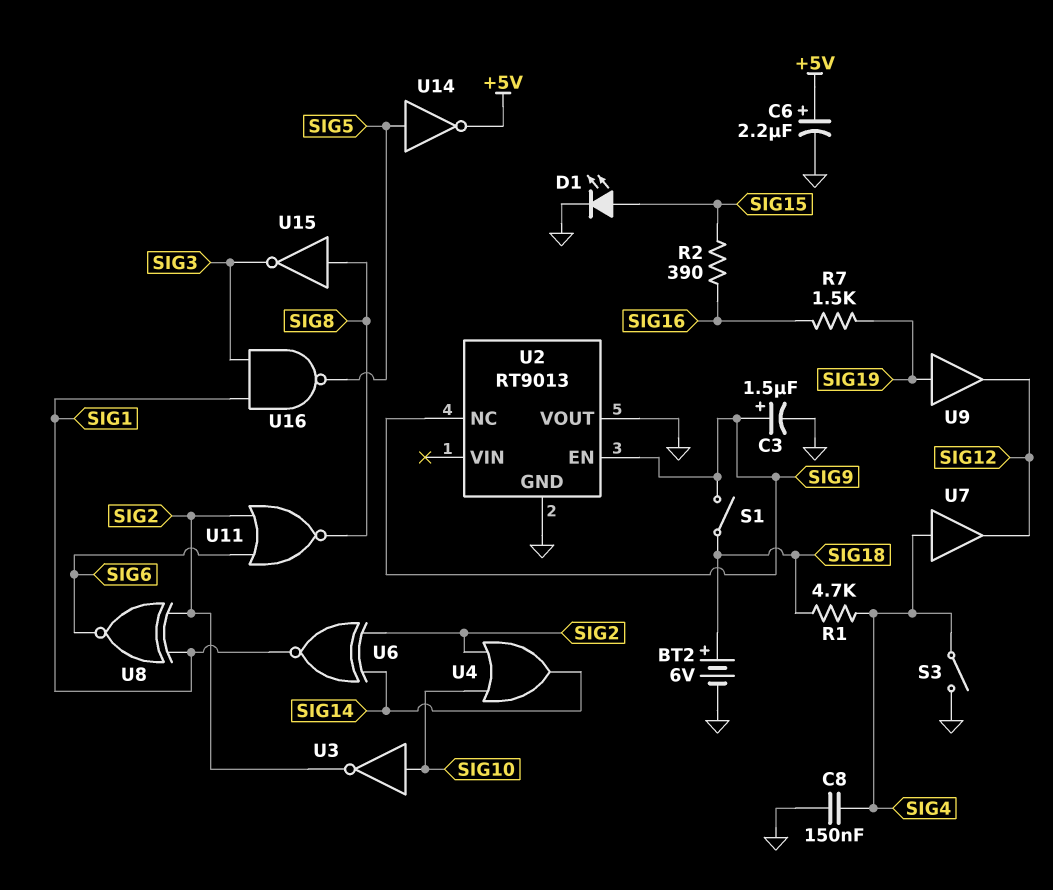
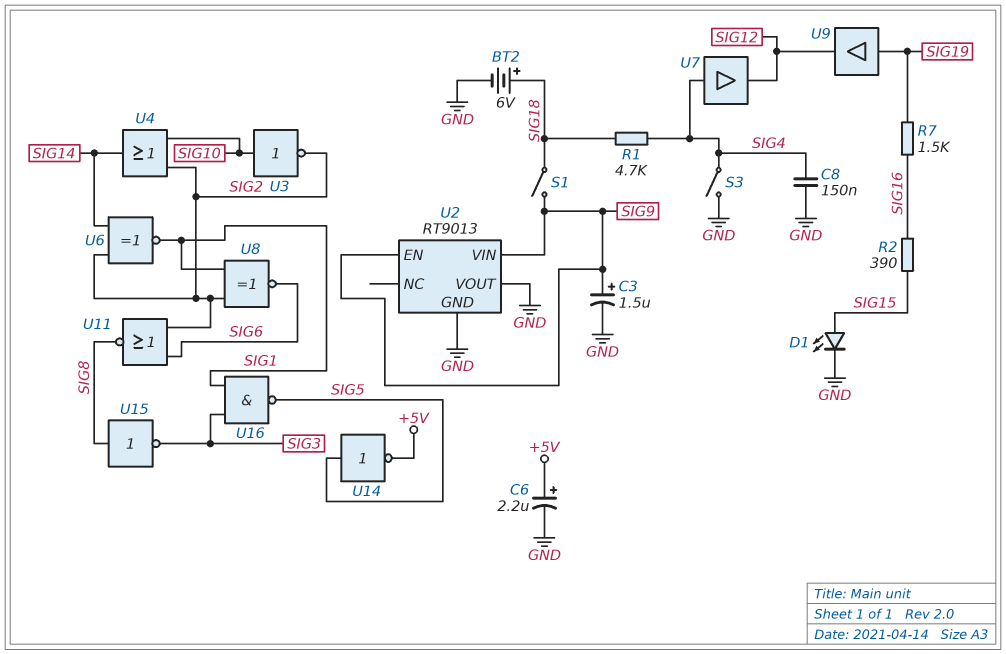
U2 pin NC: SIG9 -> none
U2 pin VIN: none -> SIG9

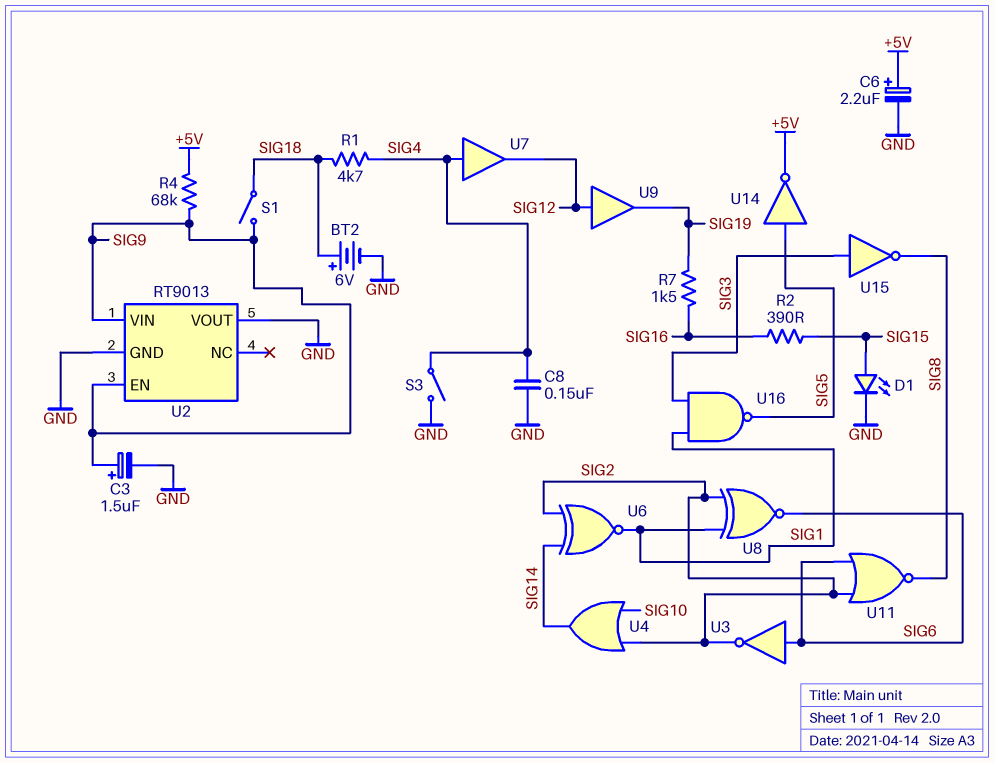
R4: none -> 68k (+5V, SIG9)
U3: NOT (in SIG10, out SIG2) -> NOT (in SIG6, out SIG2)
U9: buffer (in SIG19, out SIG12) -> buffer (in SIG12, out SIG19)
U15: NOT (in SIG8, out SIG3) -> NOT (in SIG3, out SIG8)

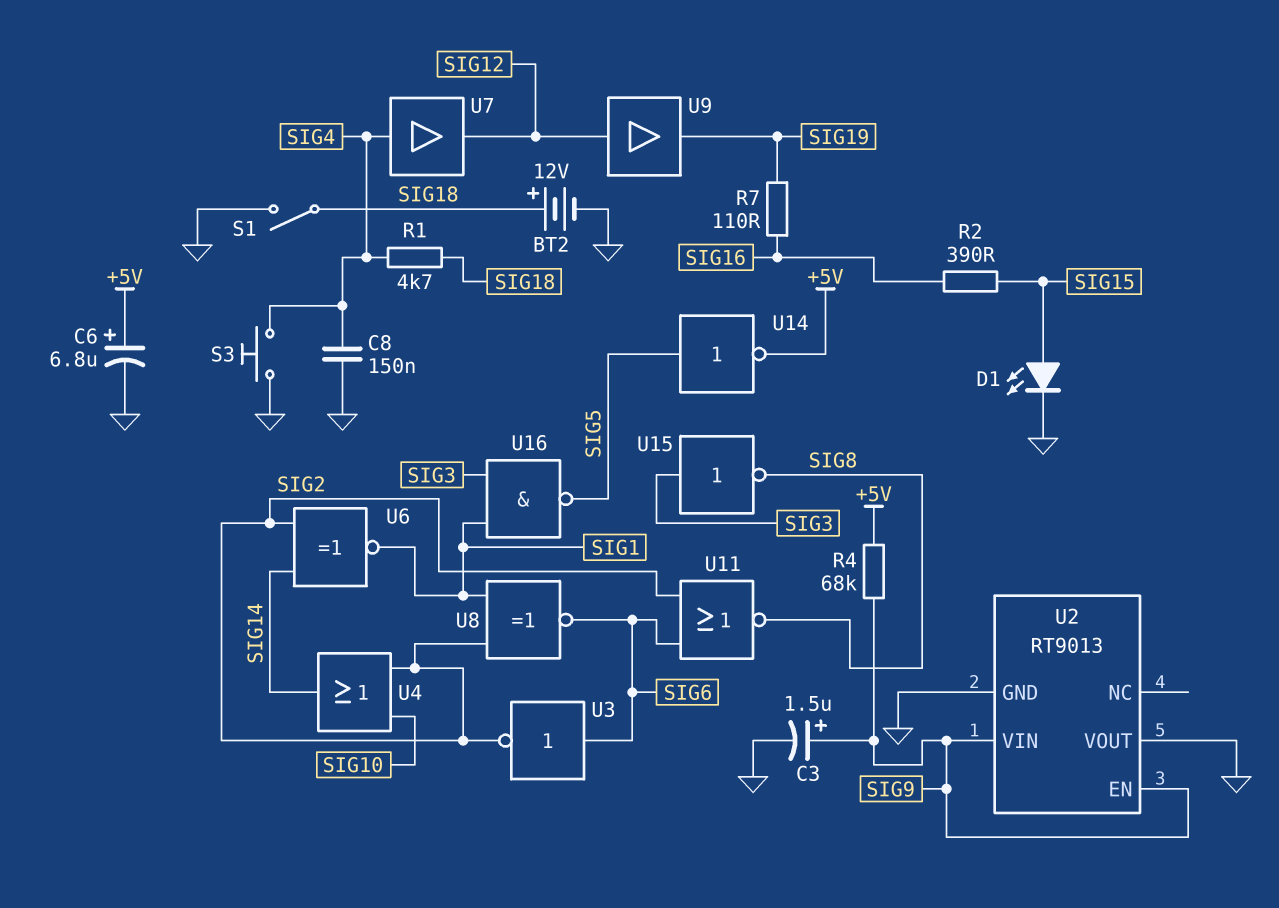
BT2: 6V (plus SIG18, minus GND) -> 12V (plus SIG18, minus GND)
C6: 2.2uF (plus +5V, minus GND) -> 6.8uF (plus +5V, minus GND)
R7: 1.5k (SIG16, SIG19) -> 110 (SIG16, SIG19)
S1: switch (SIG9, SIG18) -> switch (GND, SIG18)
S3: switch (GND, SIG4) -> button (GND, SIG4)

